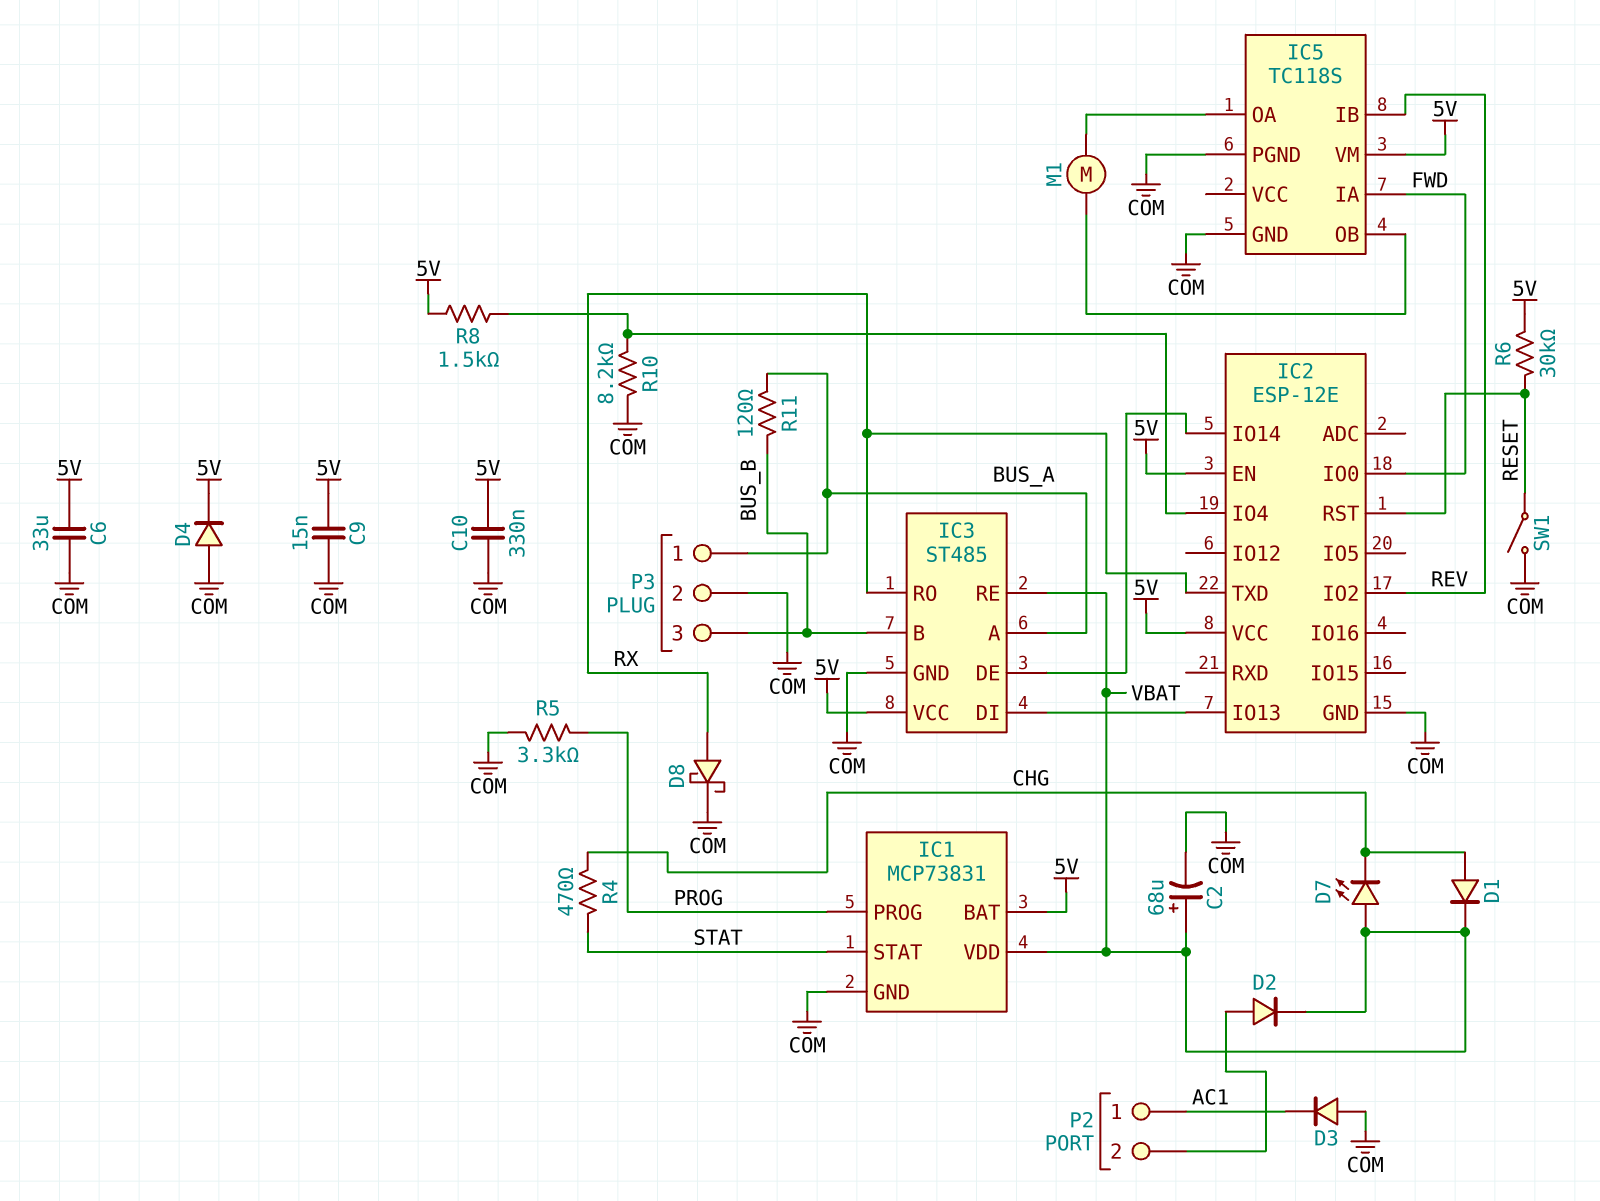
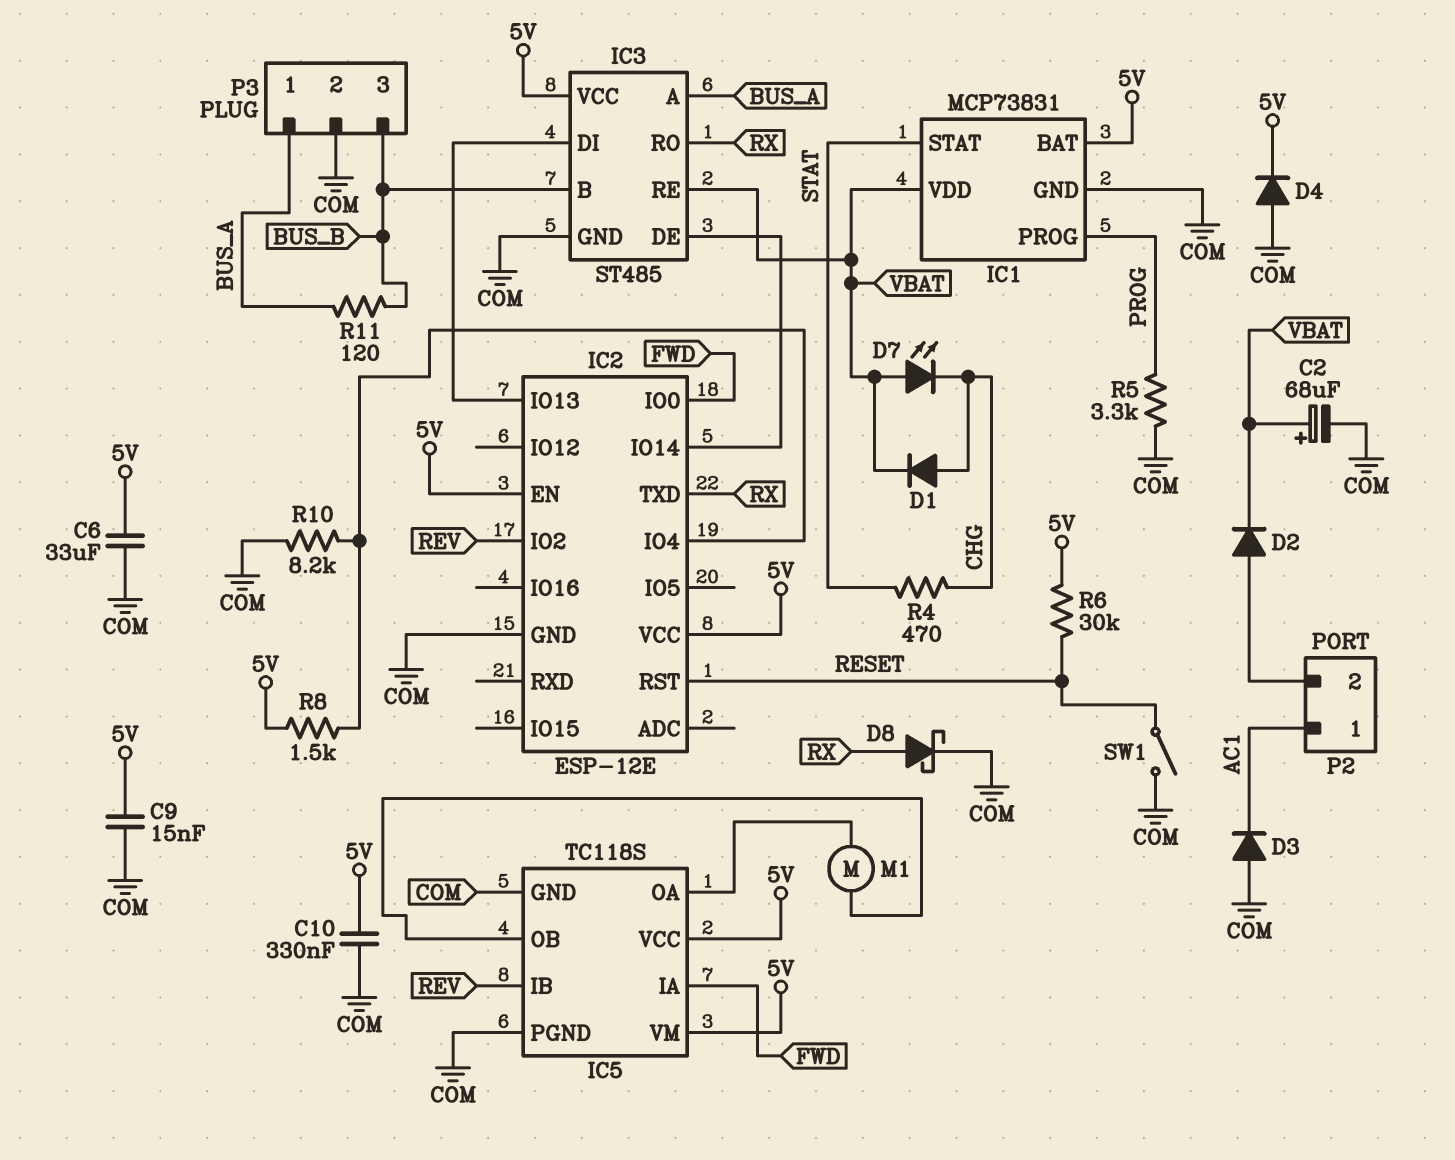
IC5 pin VCC: none -> 5V

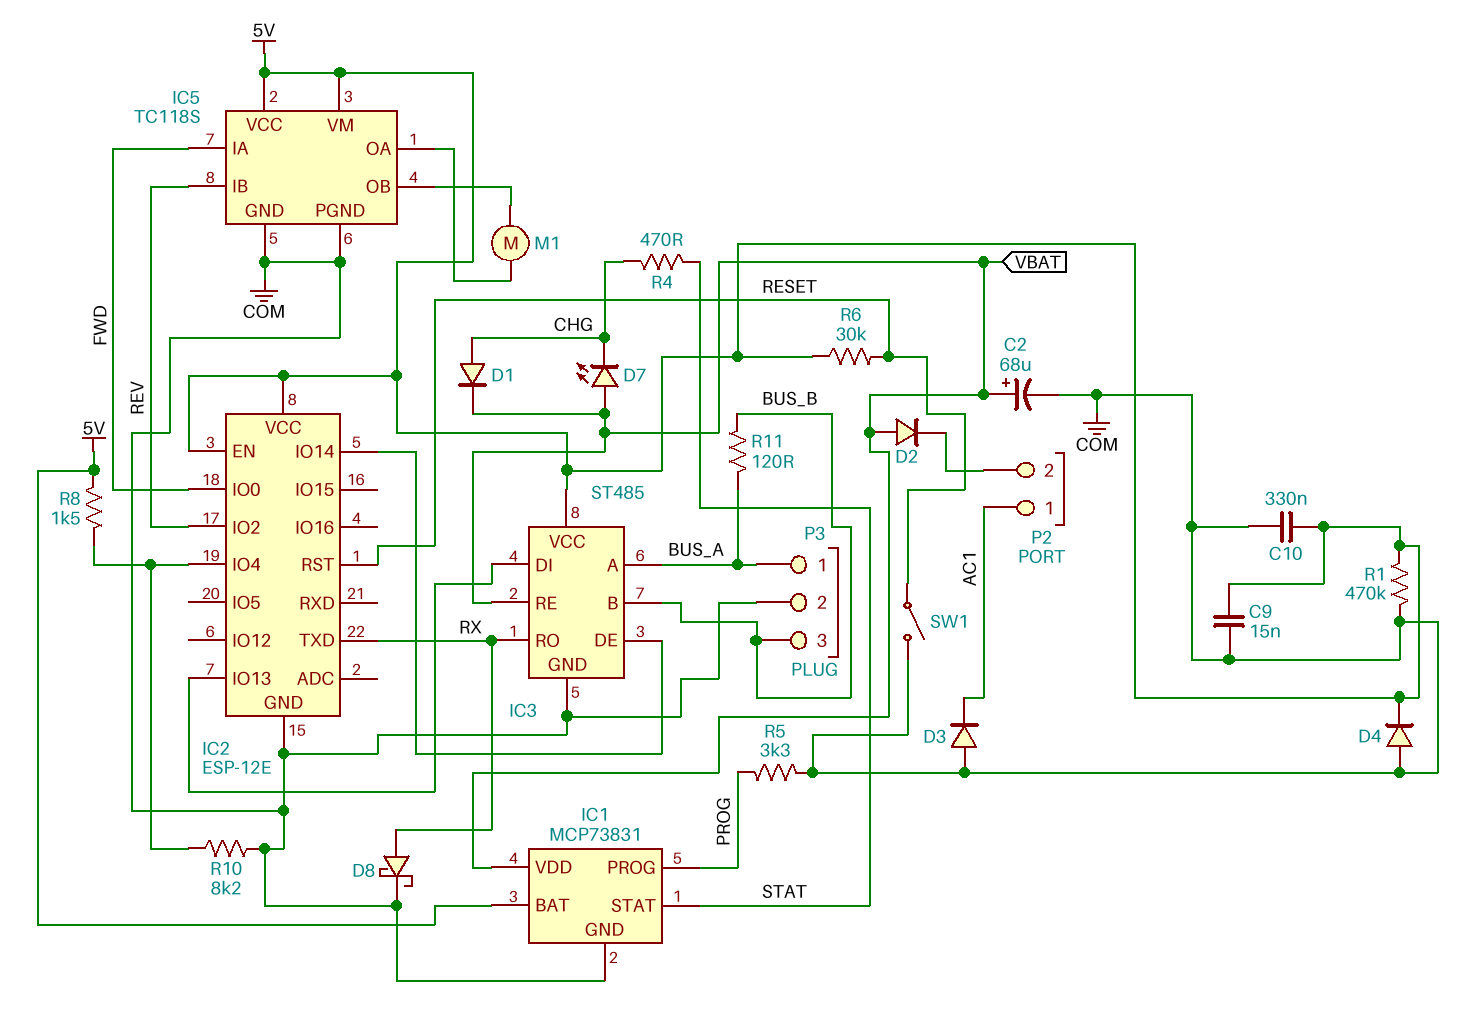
C6: 33uF (5V, COM) -> none
D2: diode (A P2/2, K VBAT) -> diode (A VBAT, K P2/2)
R1: none -> 470k (5V, COM)

